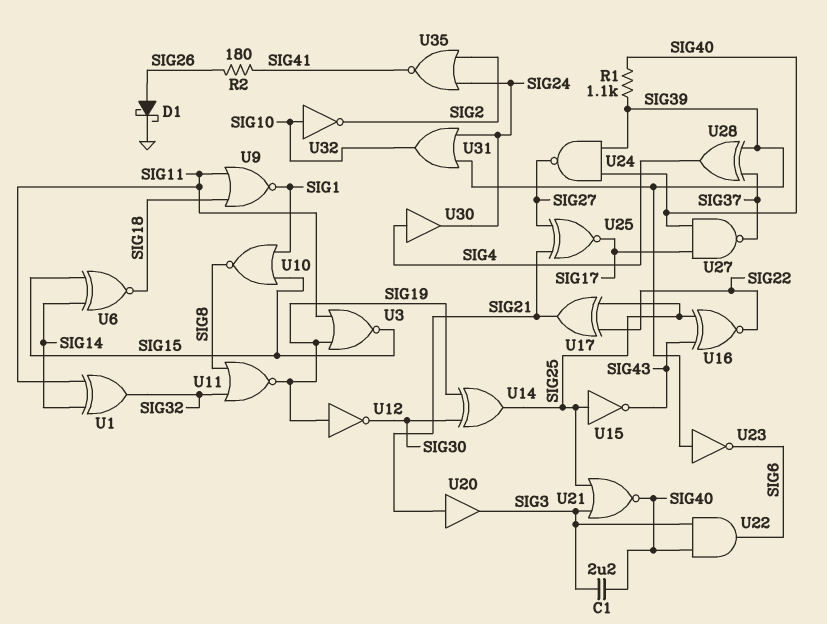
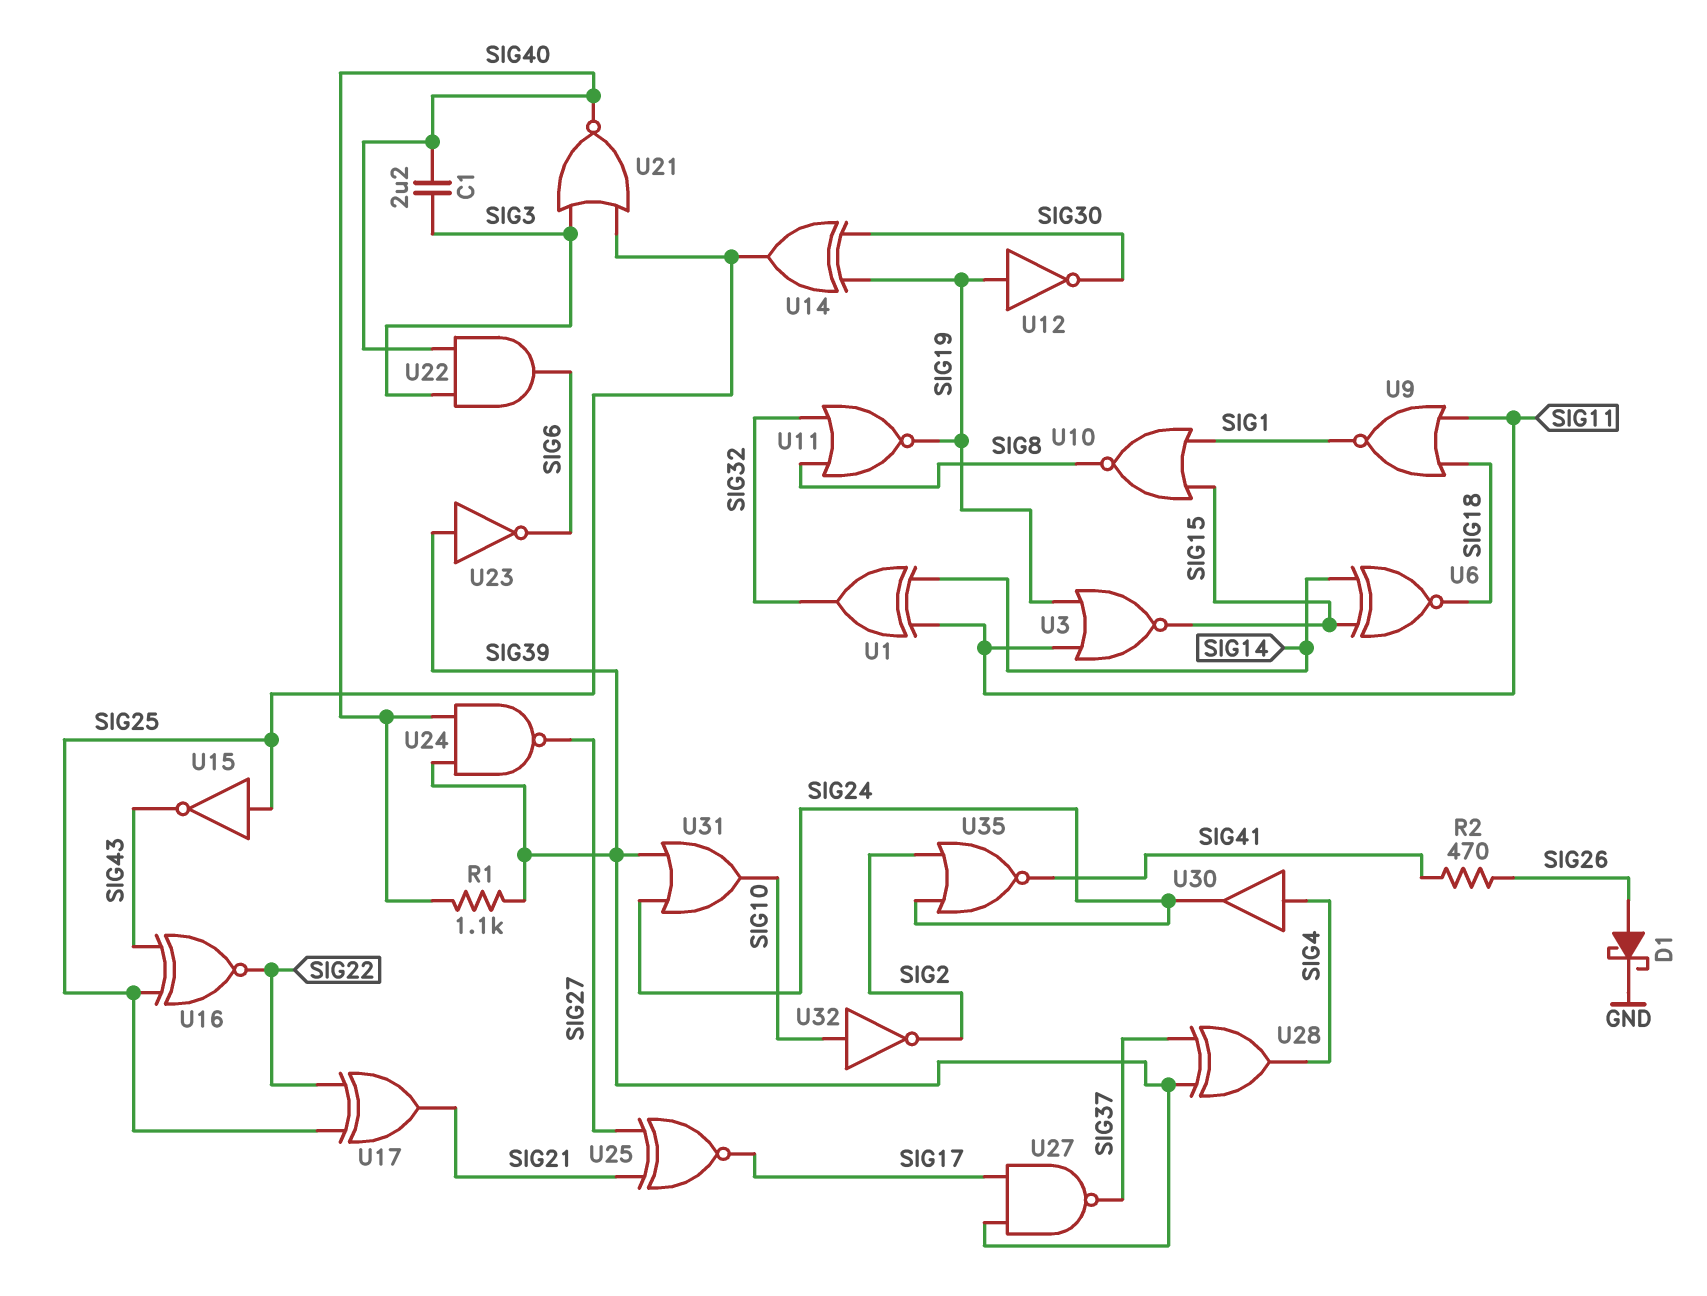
R2: 180 (SIG26, SIG41) -> 470 (SIG26, SIG41)
U20: buffer (in SIG21, out SIG3) -> none
U27: NAND (in SIG17, in SIG40, out SIG37) -> NAND (in SIG17, in SIG39, out SIG37)

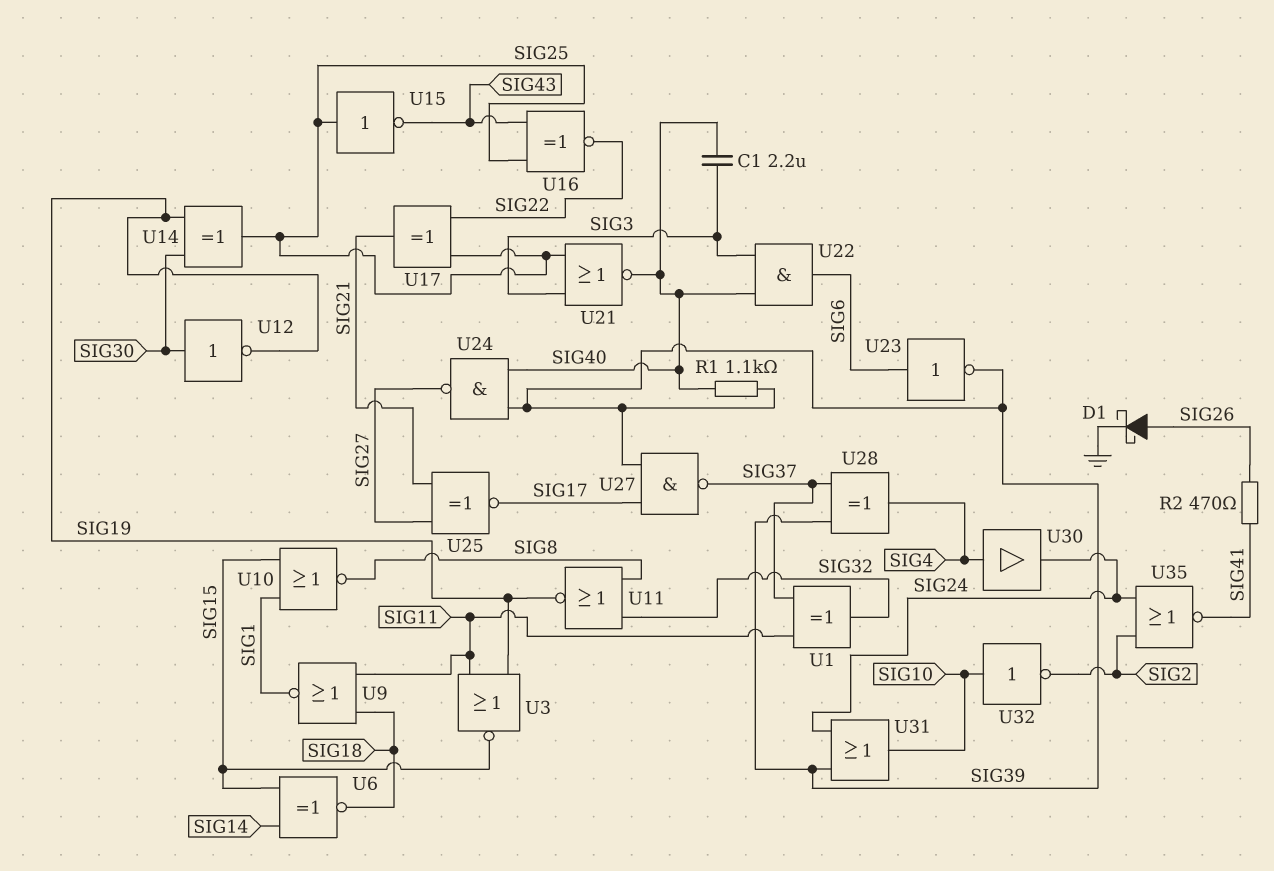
U1: XOR (in SIG11, in SIG14, out SIG32) -> XOR (in SIG11, in SIG37, out SIG32)
U12: NOT (in SIG19, out SIG30) -> NOT (in SIG30, out SIG19)
U23: NOT (in SIG39, out SIG6) -> NOT (in SIG6, out SIG39)

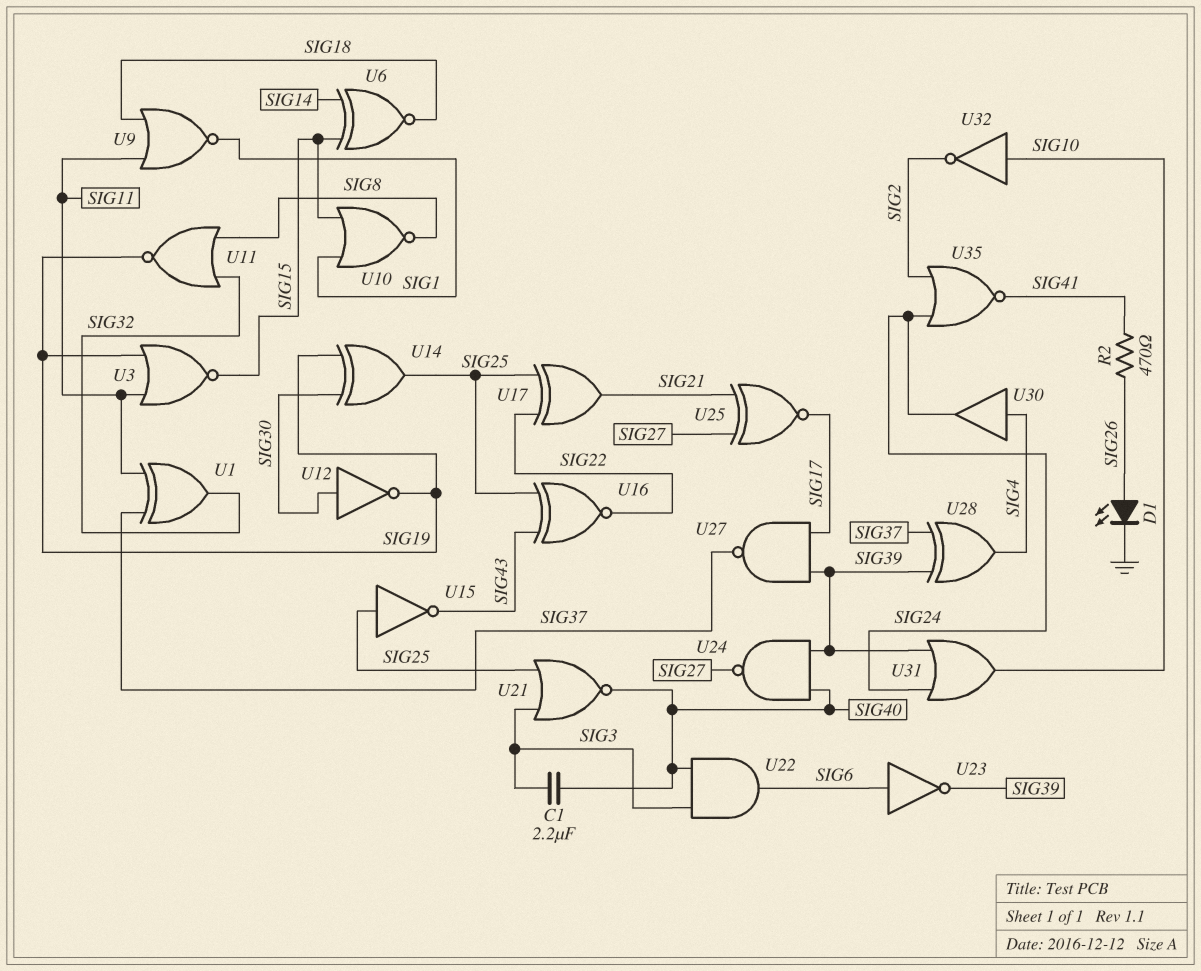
D1: schottky (A SIG26, K GND) -> LED (A SIG26, K GND)
R1: 1.1k (SIG39, SIG40) -> none

